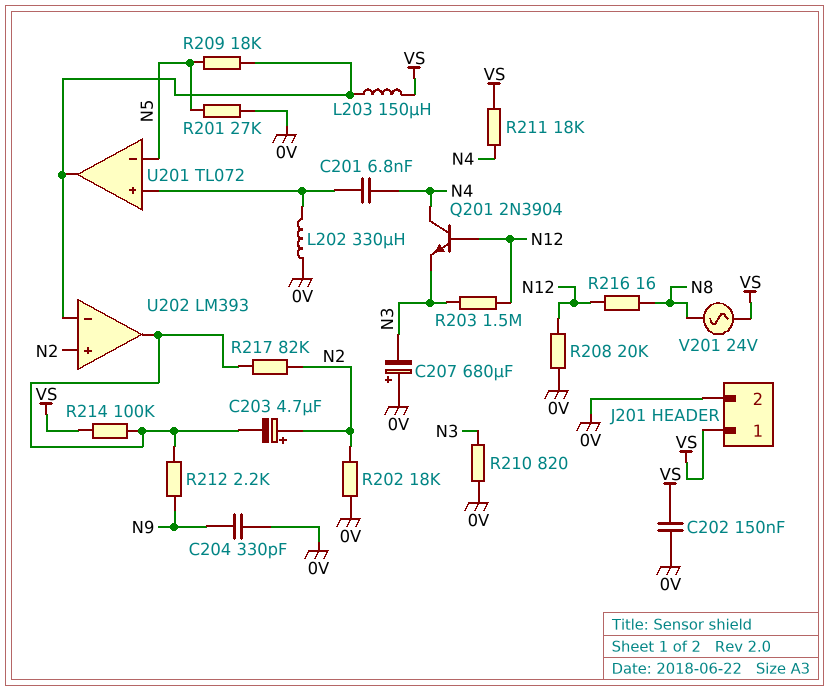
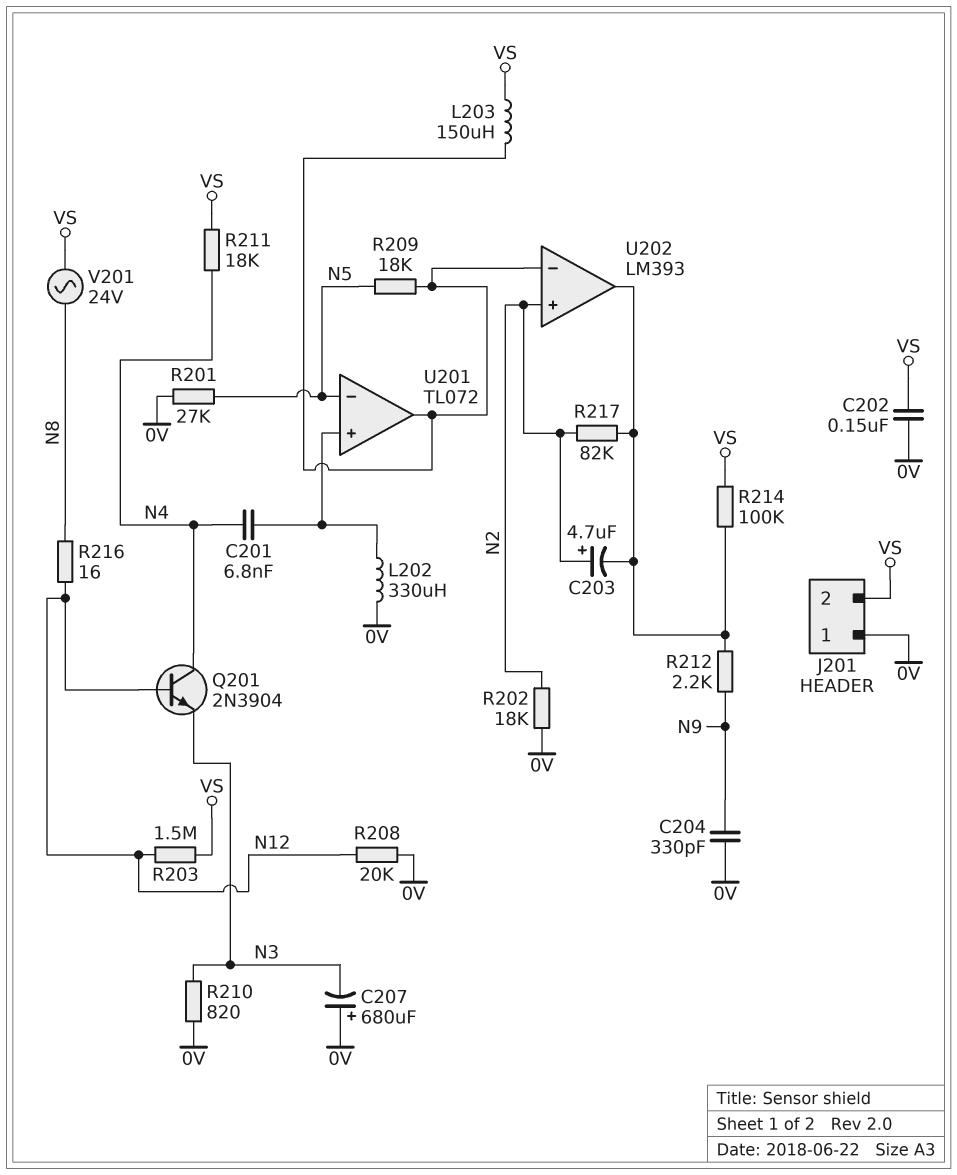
J201 pin 1: VS -> 0V
J201 pin 2: 0V -> VS
R203: 1.5M (N3, N12) -> 1.5M (N12, VS)

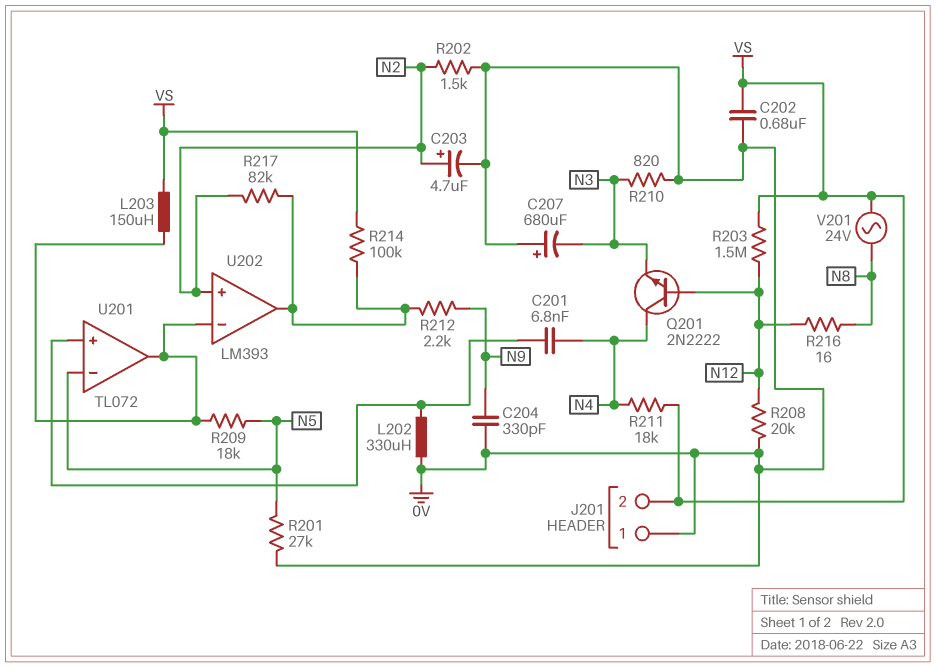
C202: 150nF (0V, VS) -> 680nF (0V, VS)
C203: 4.7uF (plus N2, minus U202/out) -> 4.7uF (plus N2, minus 0V)
Q201: NPN 2N3904 (B N12, C N4, E N3) -> NPN 2N2222 (B N12, C N4, E N3)
R202: 18k (0V, N2) -> 1.5k (0V, N2)

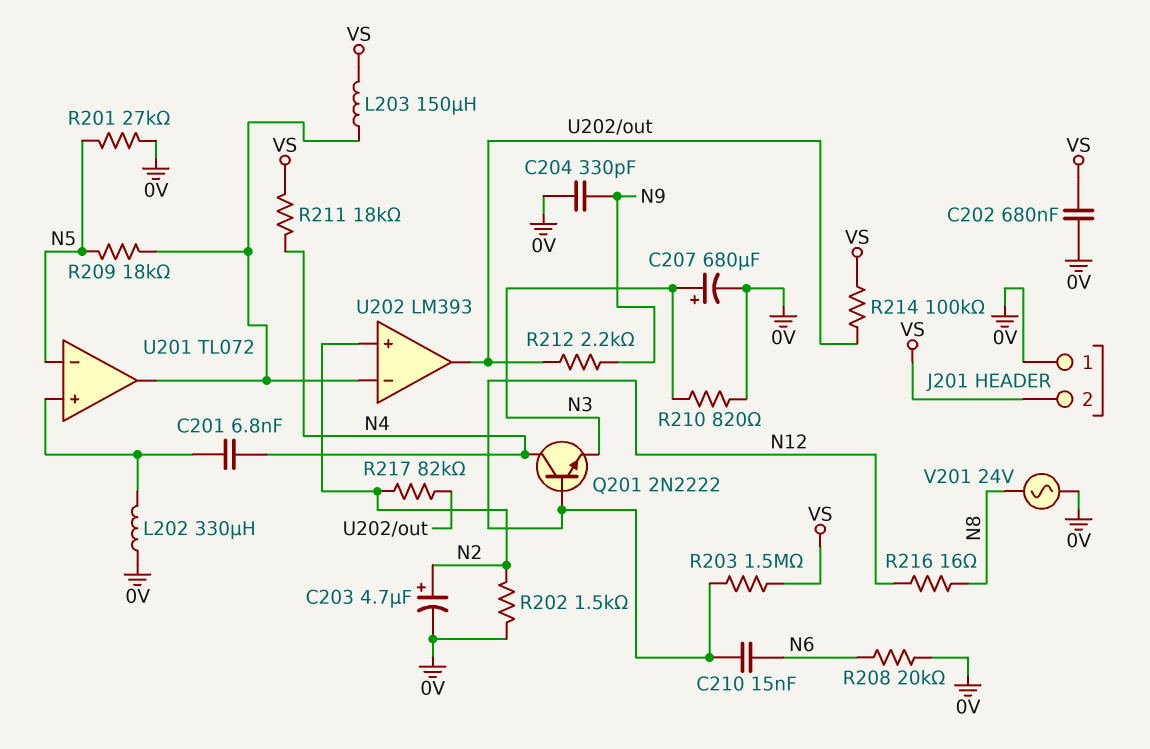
C207: 680uF (plus 0V, minus N3) -> 680uF (plus N3, minus 0V)
C210: none -> 15nF (N6, N12)
R208: 20k (0V, N12) -> 20k (0V, N6)
V201: AC 24V (N8, VS) -> AC 24V (0V, N8)

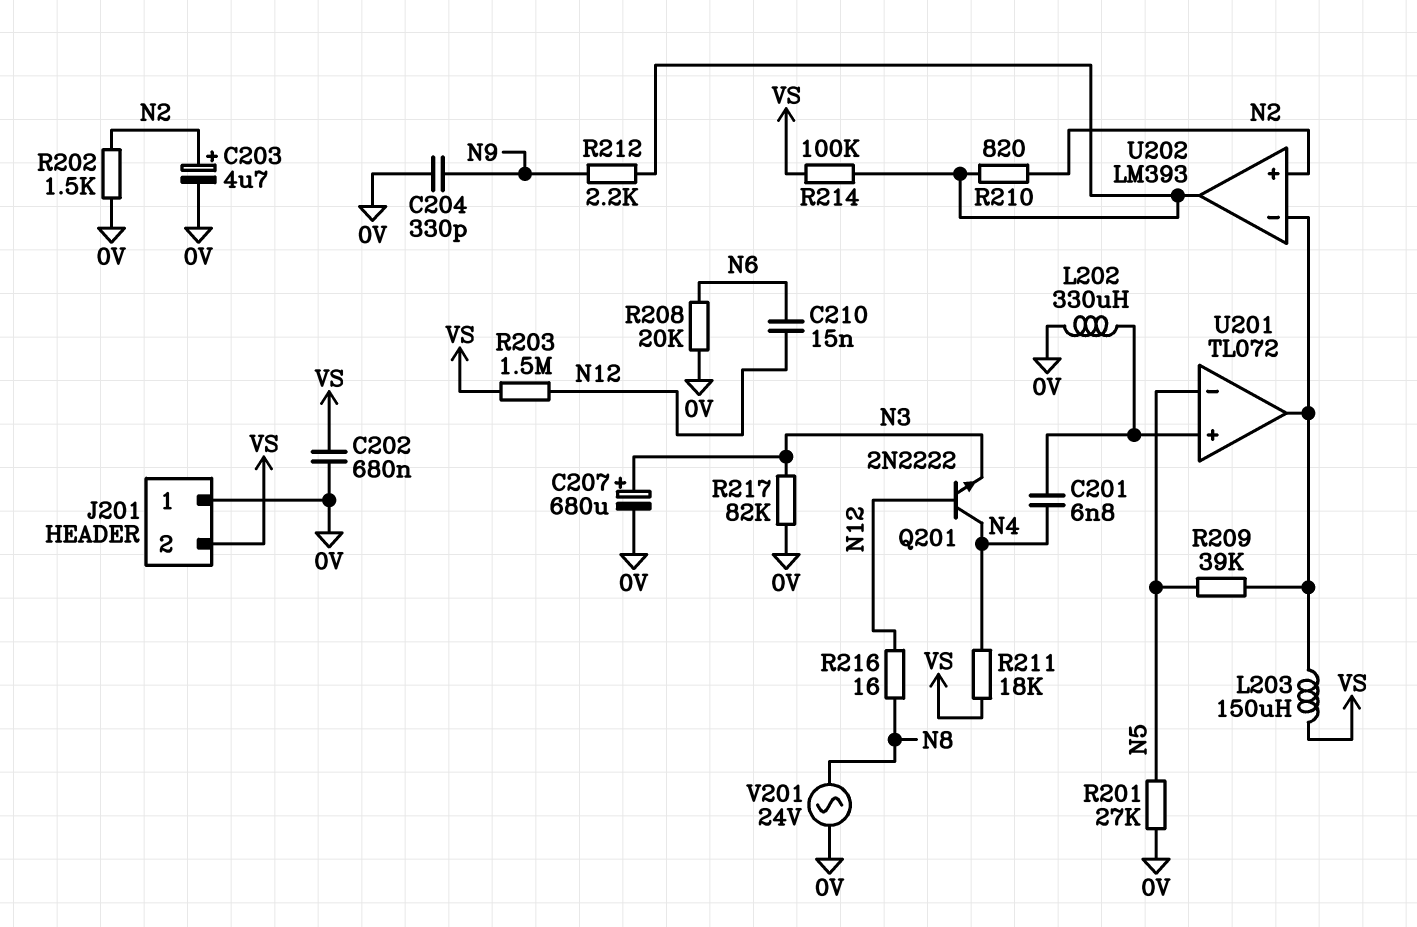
R209: 18k (N5, U201/out) -> 39k (N5, U201/out)
R210: 820 (0V, N3) -> 820 (N2, U202/out)
R217: 82k (N2, U202/out) -> 82k (0V, N3)

